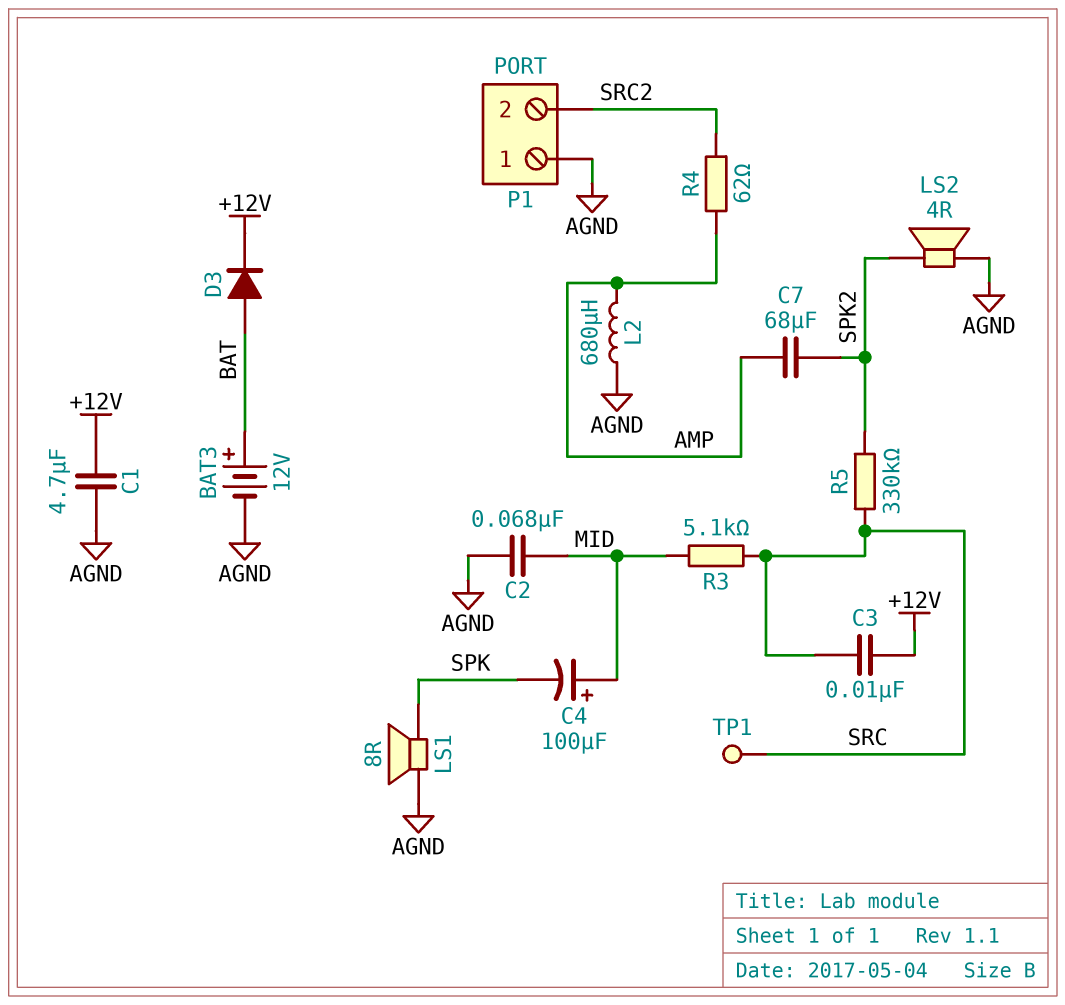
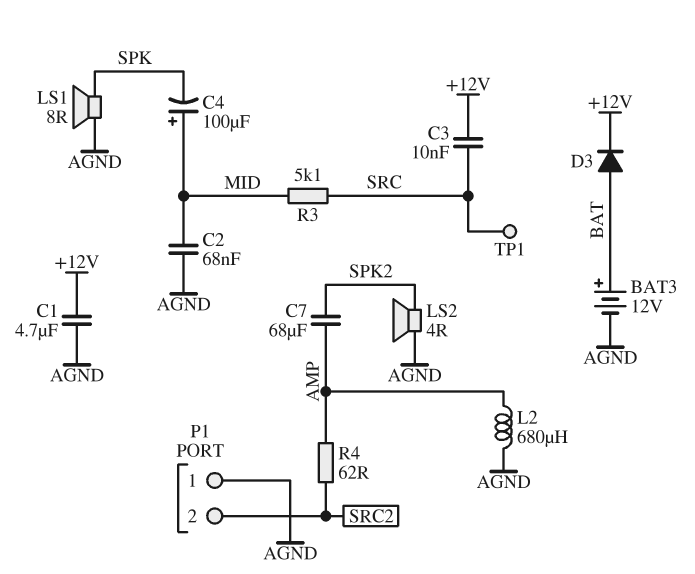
R5: 330k (SPK2, SRC) -> none

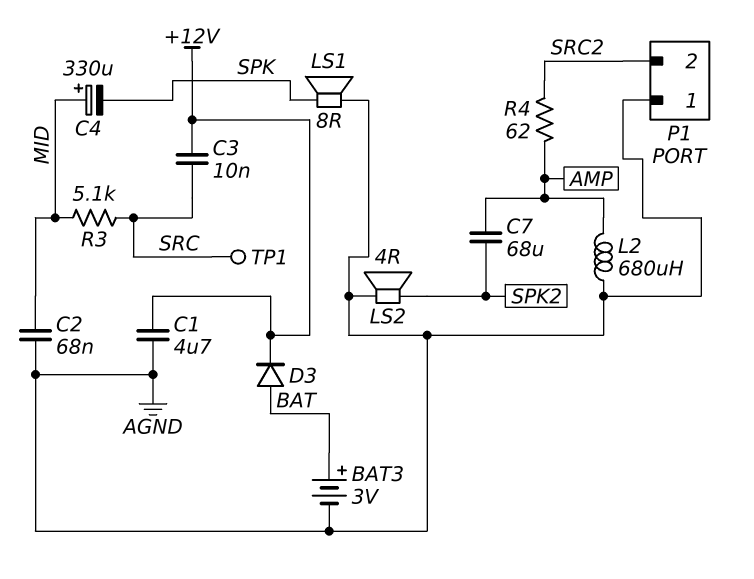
BAT3: 12V (plus BAT, minus AGND) -> 3V (plus BAT, minus AGND)
C4: 100uF (plus MID, minus SPK) -> 330uF (plus MID, minus SPK)

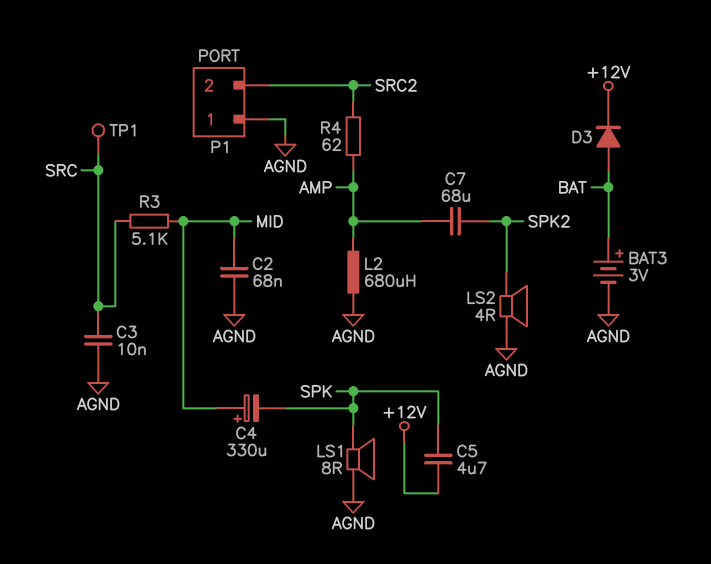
C1: 4.7uF (+12V, AGND) -> none
C3: 10nF (+12V, SRC) -> 10nF (AGND, SRC)
C5: none -> 4.7uF (+12V, SPK)

